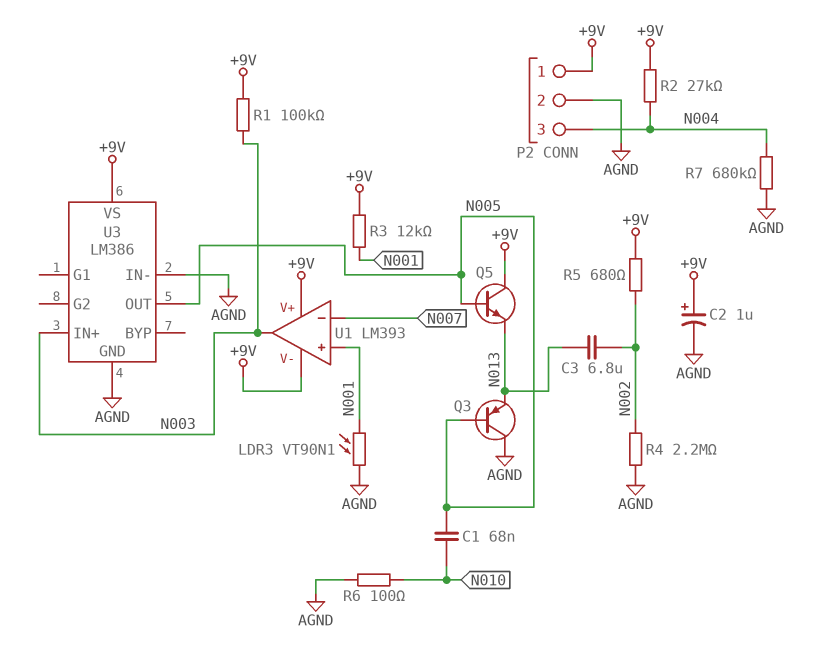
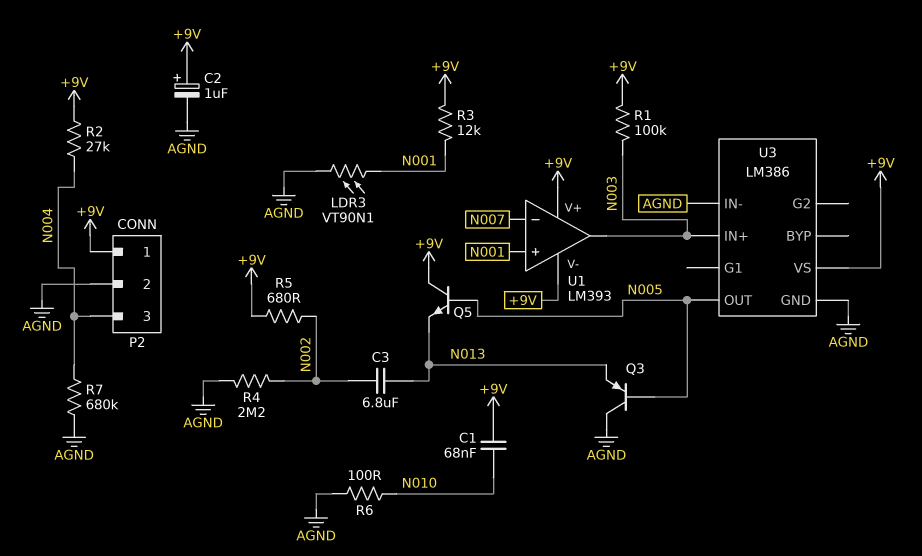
C1: 68nF (N005, N010) -> 68nF (+9V, N010)

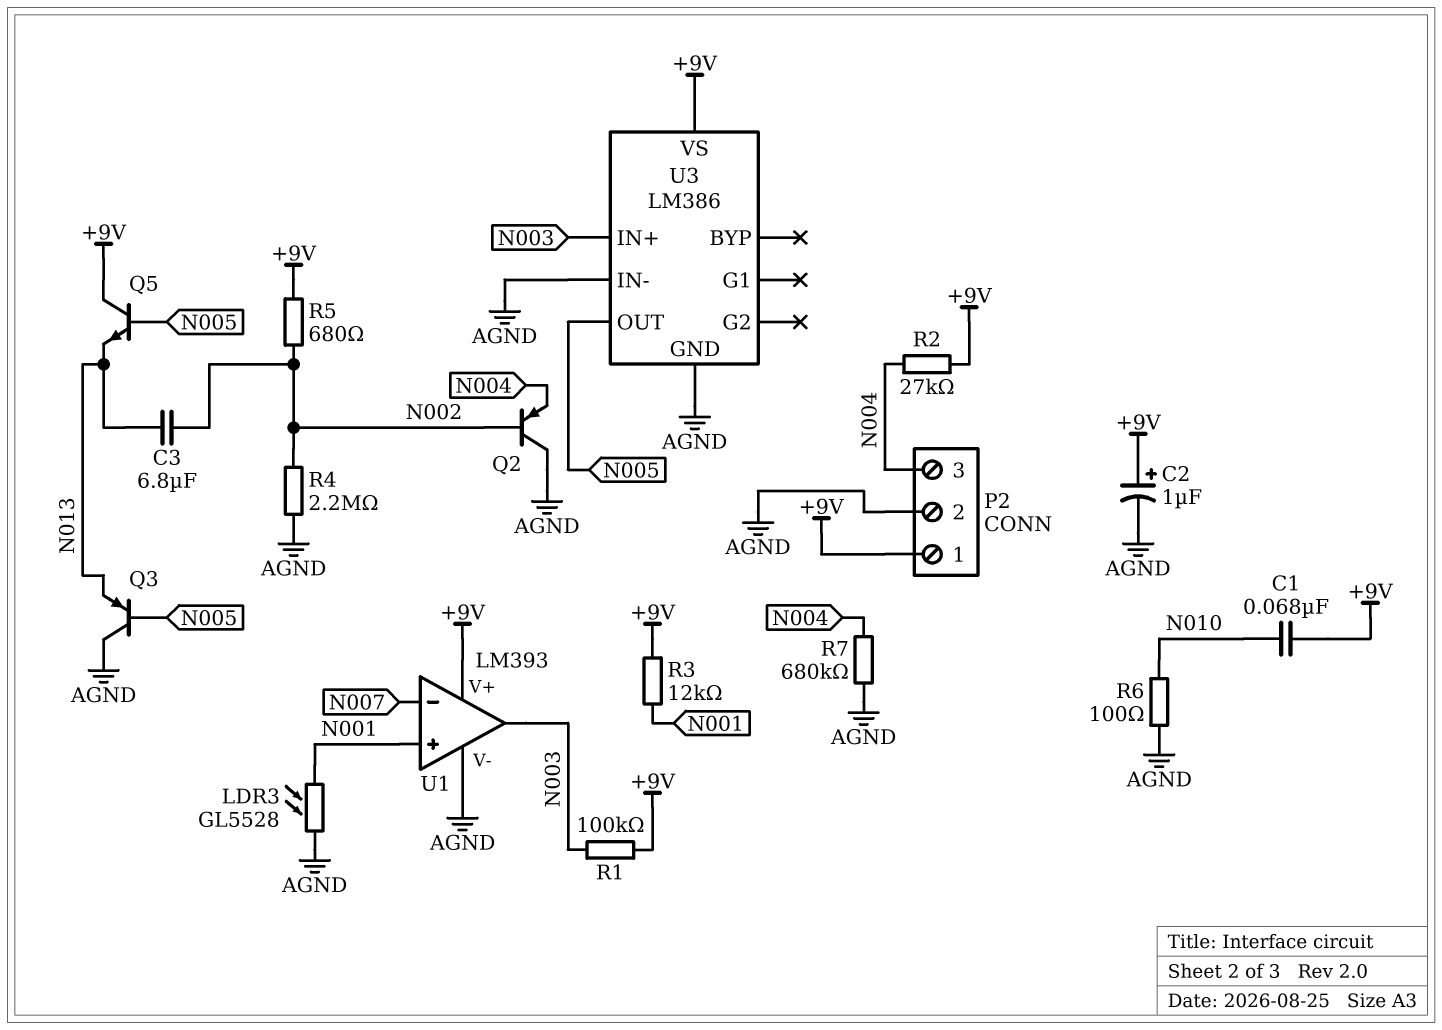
LDR3: VT90N1 (AGND, N001) -> GL5528 (AGND, N001)
Q2: none -> PNP (B N002, C AGND, E N004)
U1 pin V-: +9V -> AGND

